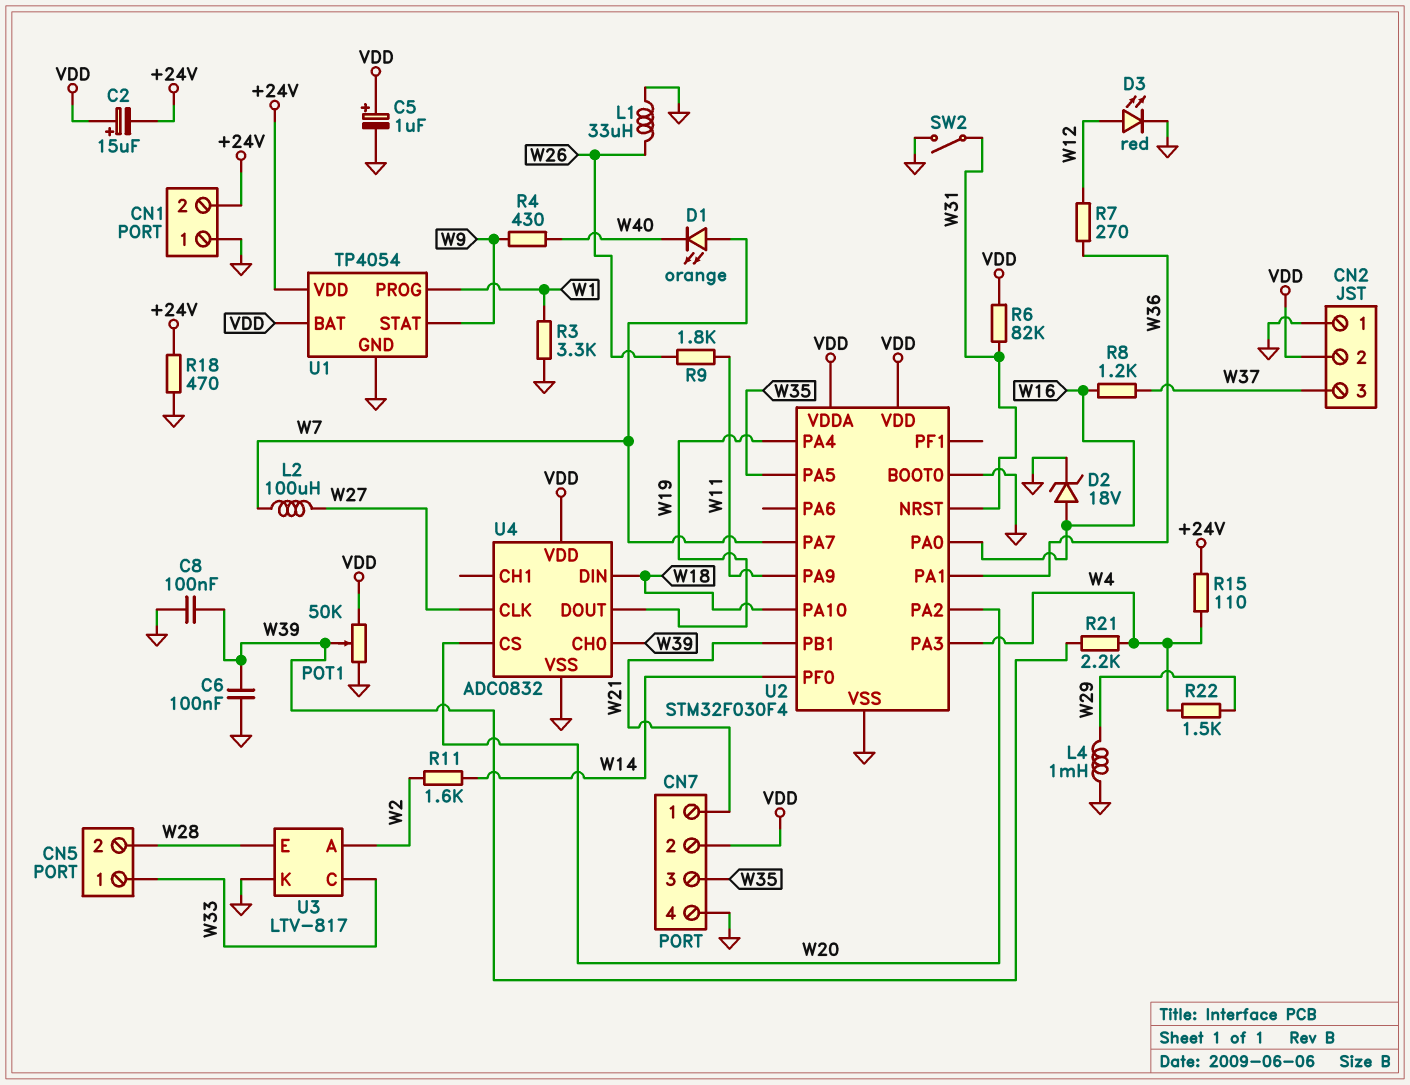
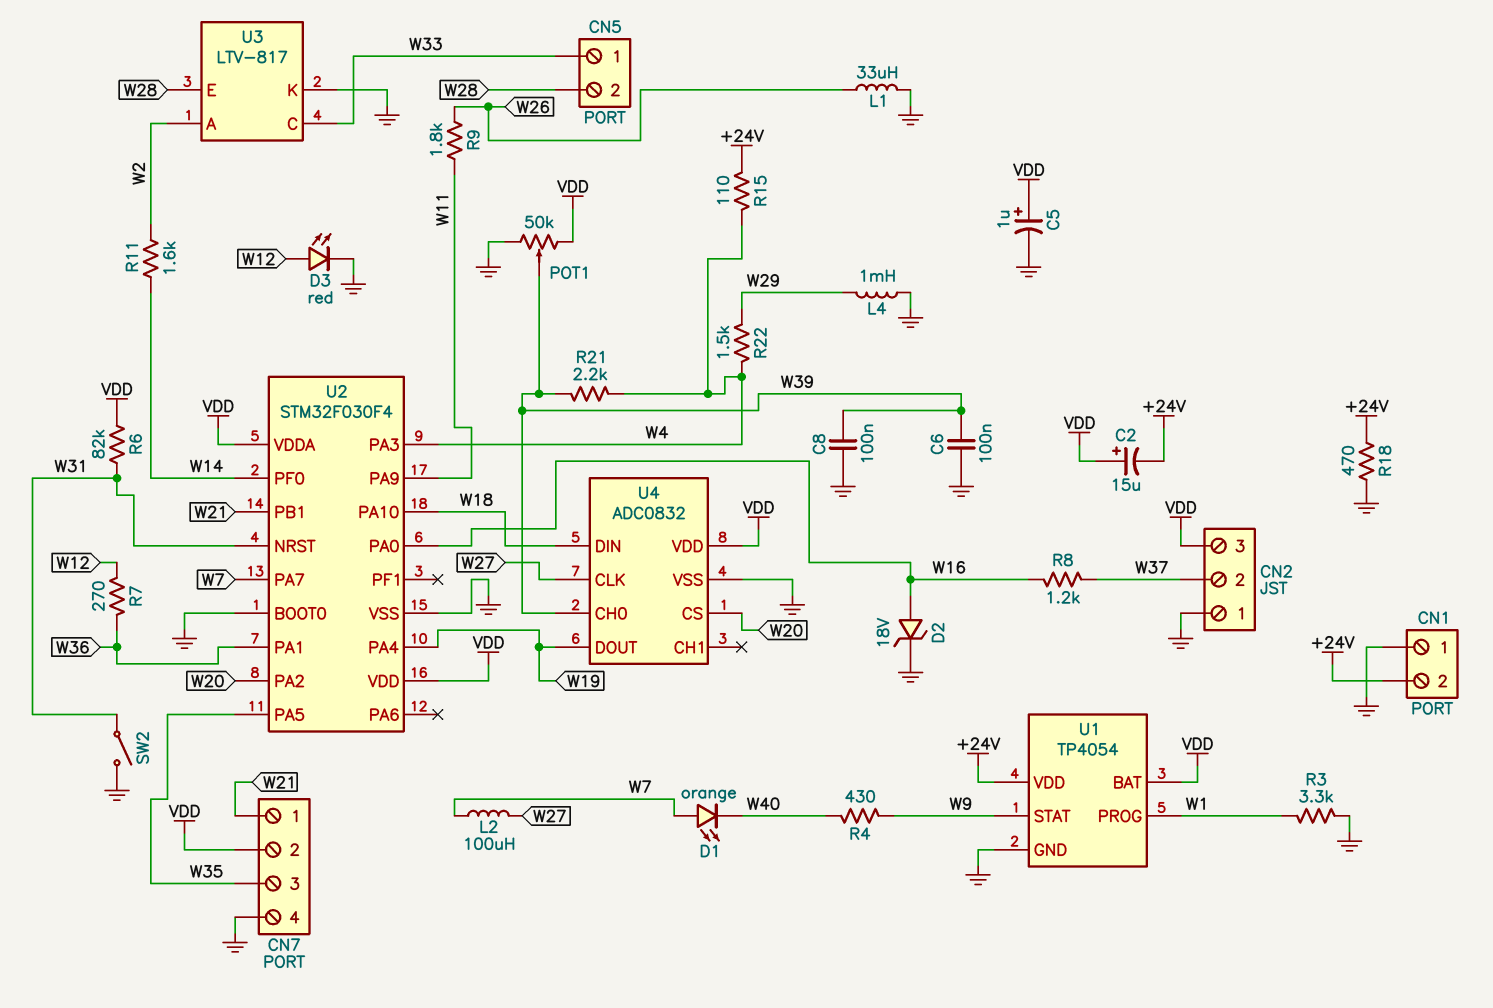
CN2 pin 2: VDD -> W37
CN2 pin 3: W37 -> VDD

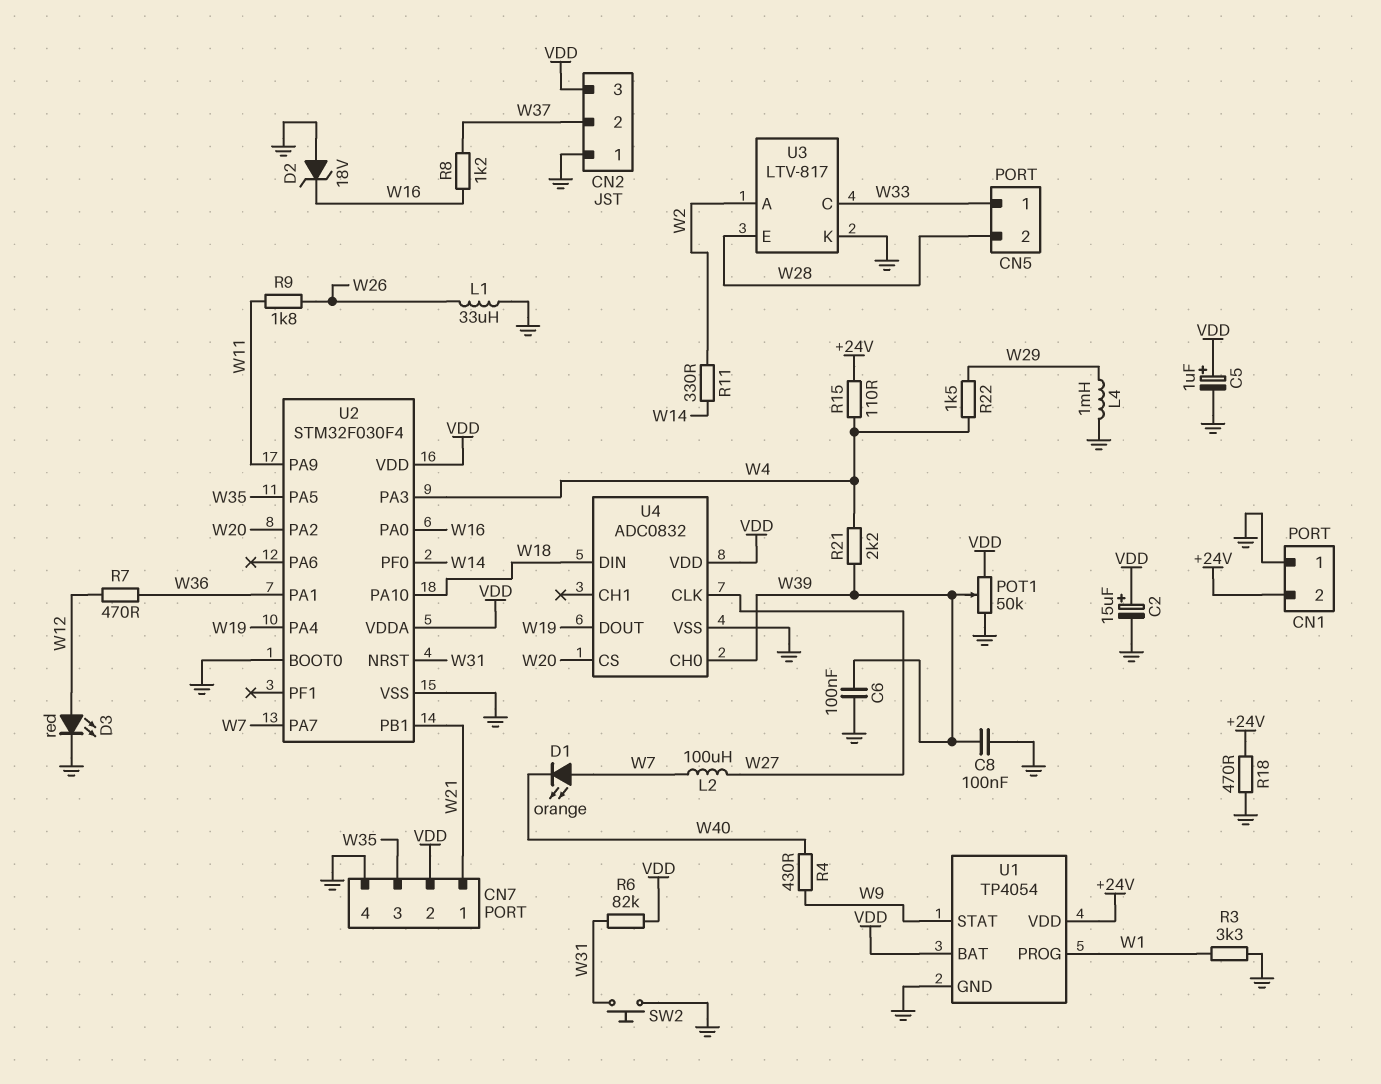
C2: 15uF (plus VDD, minus +24V) -> 15uF (plus VDD, minus GND)
D2: zener 18V (A W16, K GND) -> zener 18V (A GND, K W16)
R7: 270 (W12, W36) -> 470 (W12, W36)
R11: 1.6k (W2, W14) -> 330 (W2, W14)
SW2: switch (GND, W31) -> button (GND, W31)

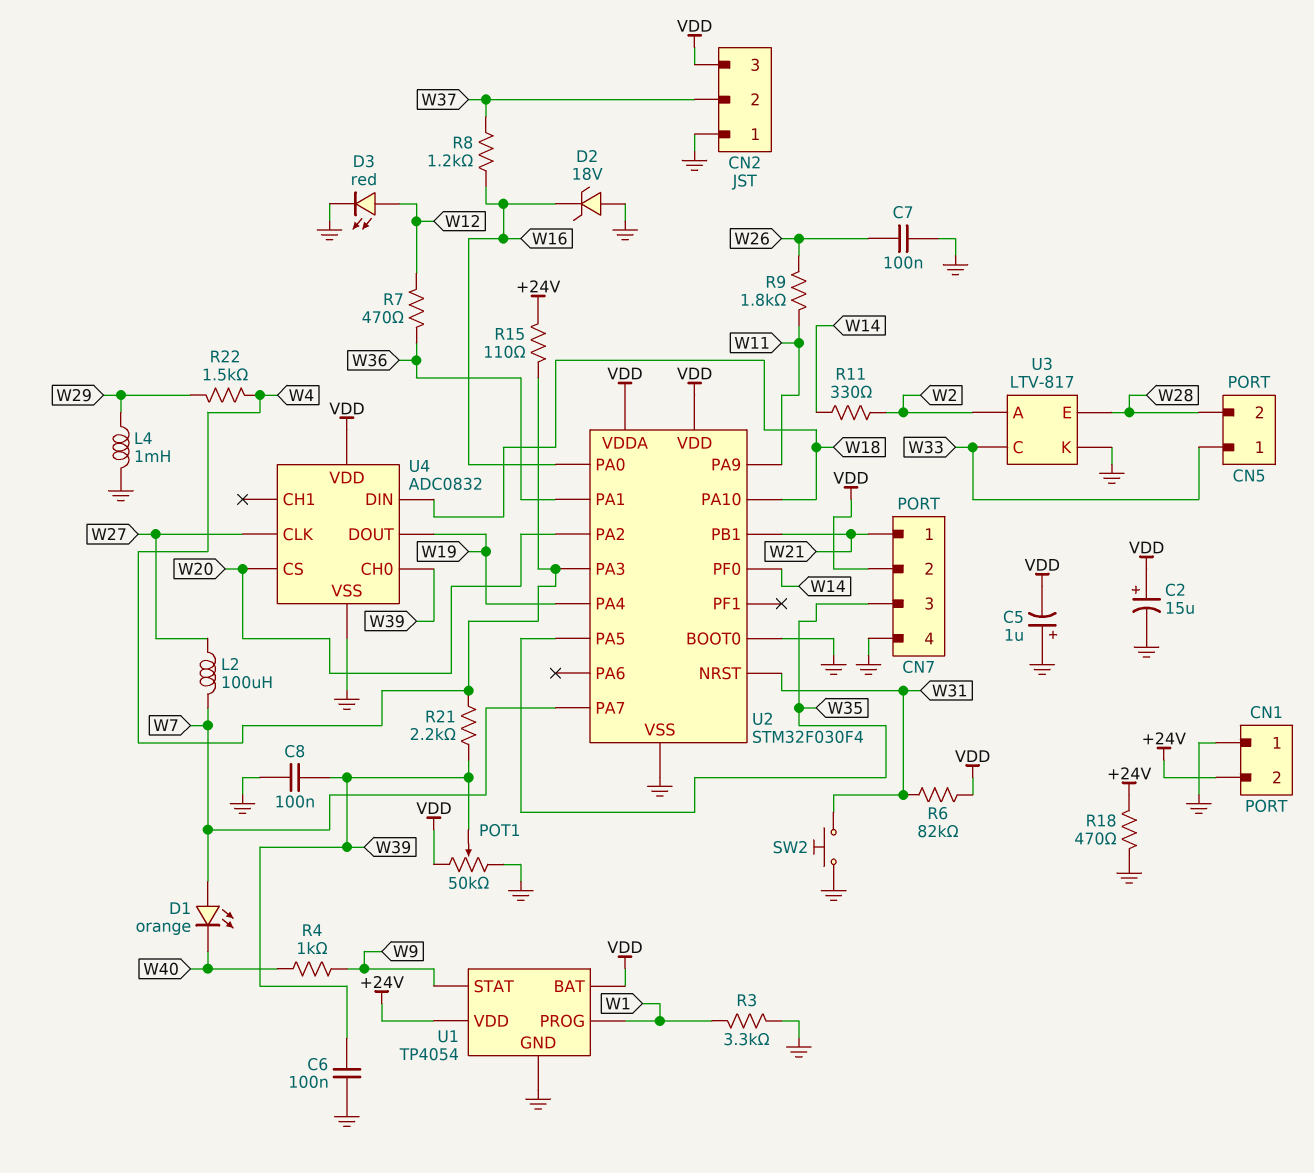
C5: 1uF (plus VDD, minus GND) -> 1uF (plus GND, minus VDD)
C7: none -> 100nF (GND, W26)
L1: 33uH (GND, W26) -> none
R4: 430 (W9, W40) -> 1k (W9, W40)

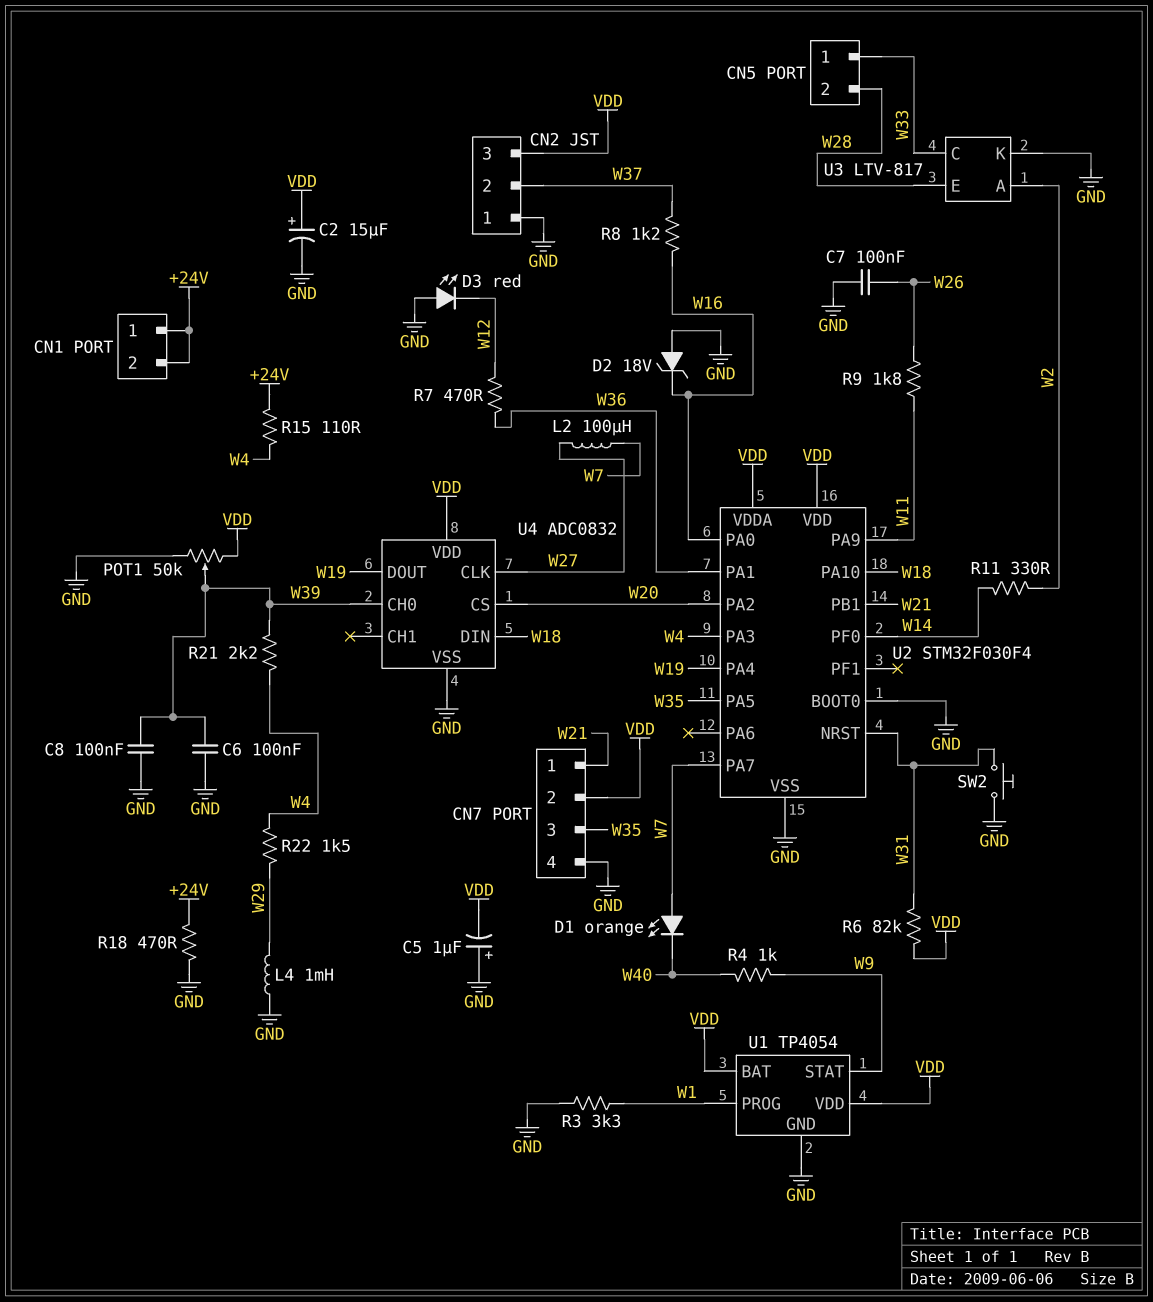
CN1 pin 1: GND -> +24V
D3: LED red (A W12, K GND) -> LED red (A GND, K W12)
U1 pin VDD: +24V -> VDD

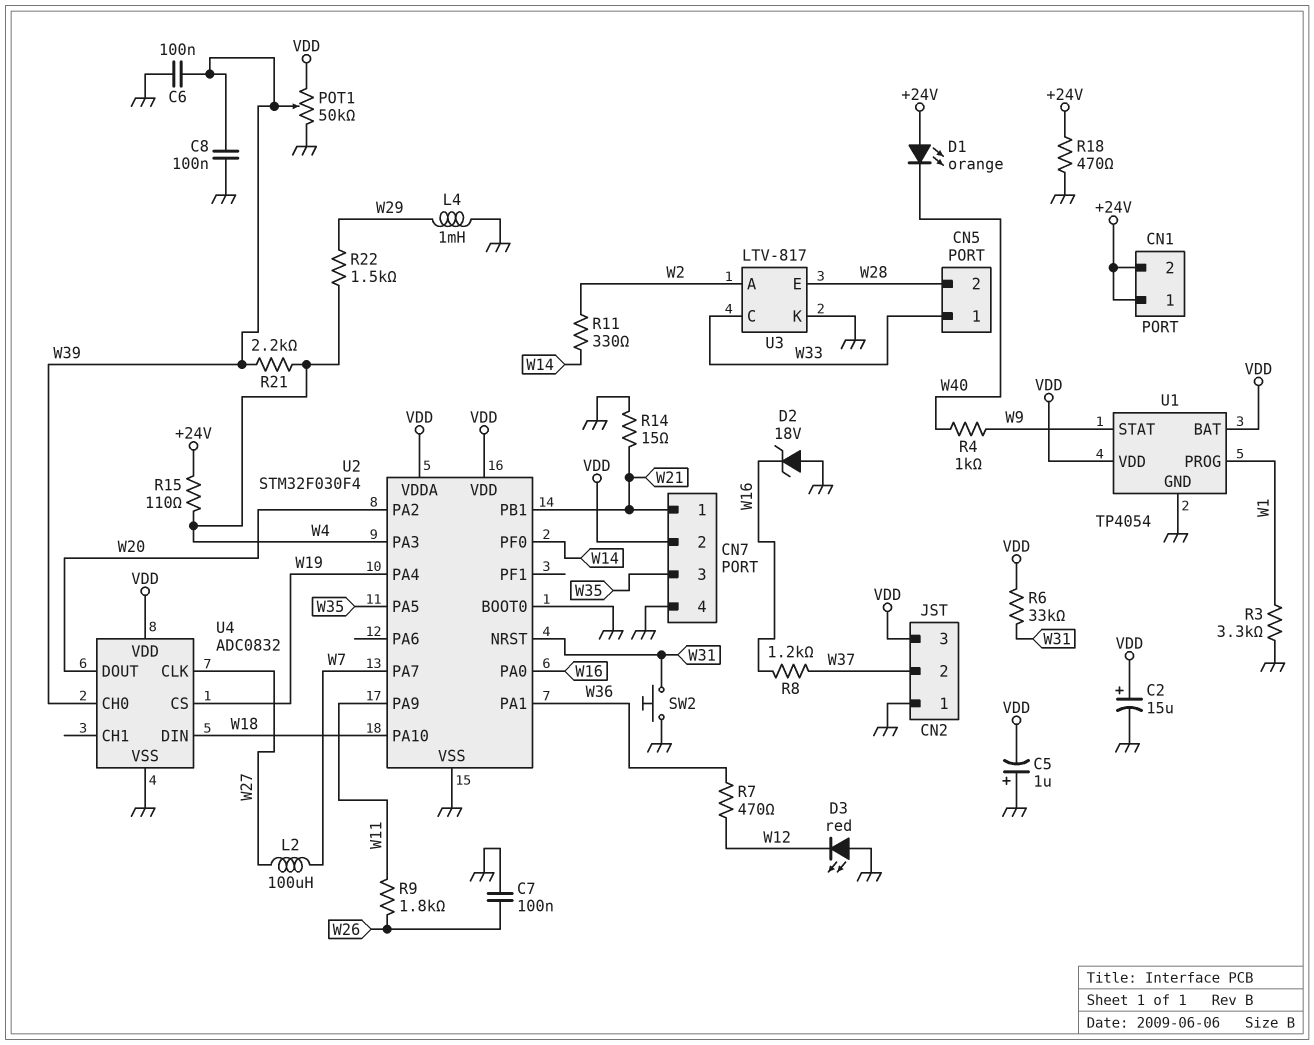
D1: LED orange (A W7, K W40) -> LED orange (A +24V, K W40)
R6: 82k (VDD, W31) -> 33k (VDD, W31)
R14: none -> 15 (GND, W21)
U4 pin CS: W20 -> W19
U4 pin DOUT: W19 -> W20

